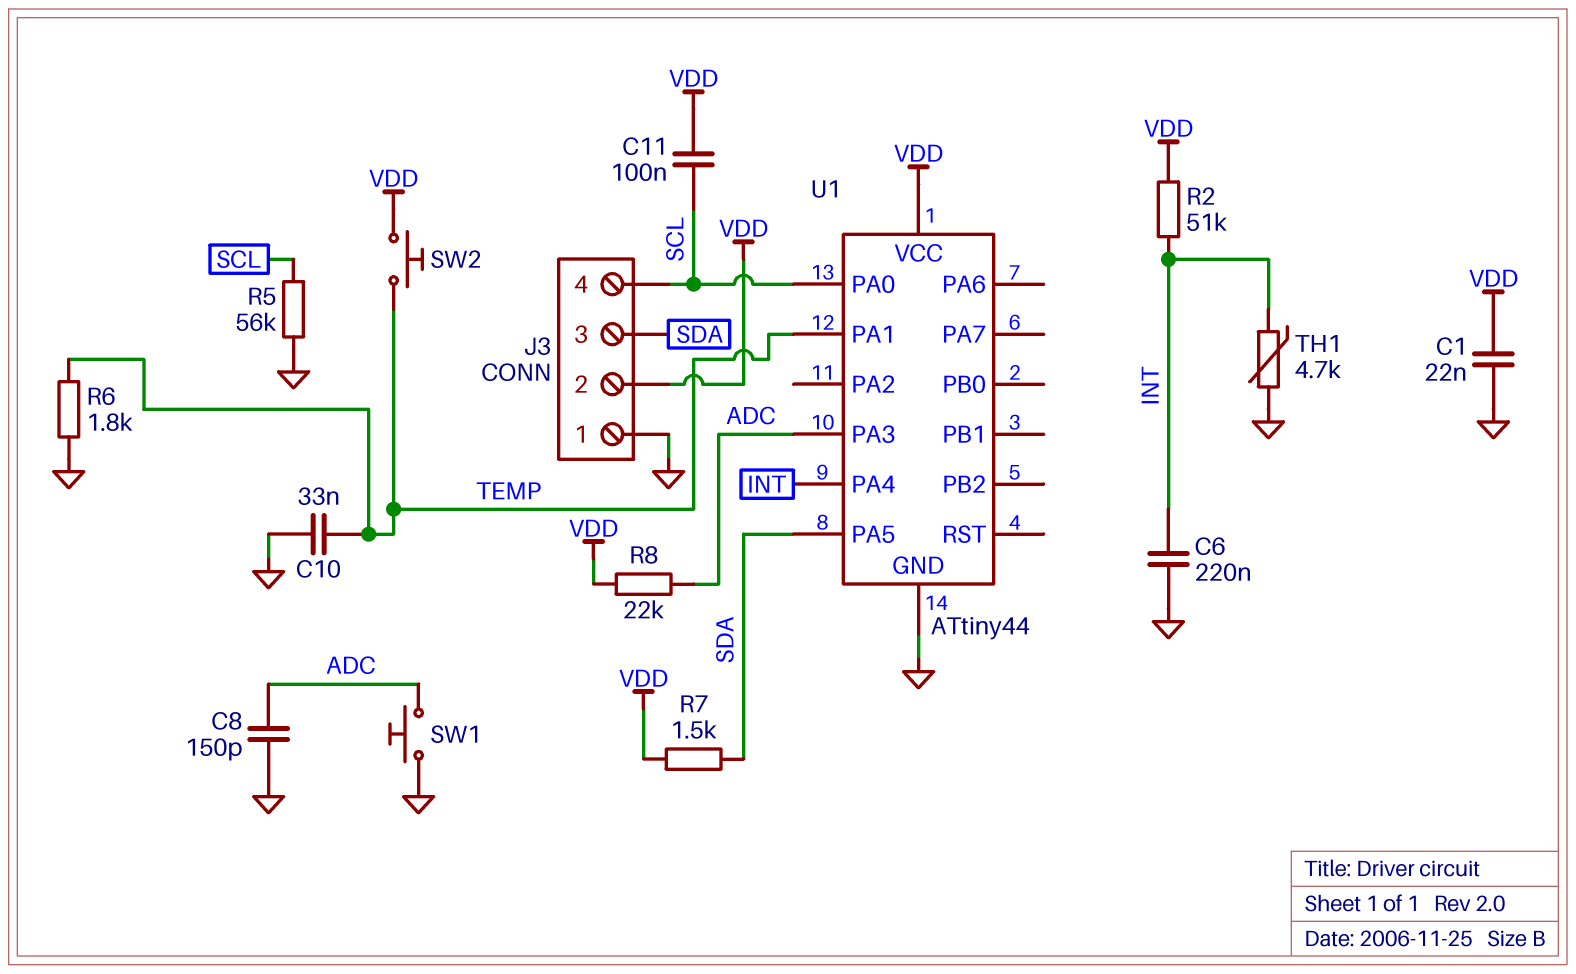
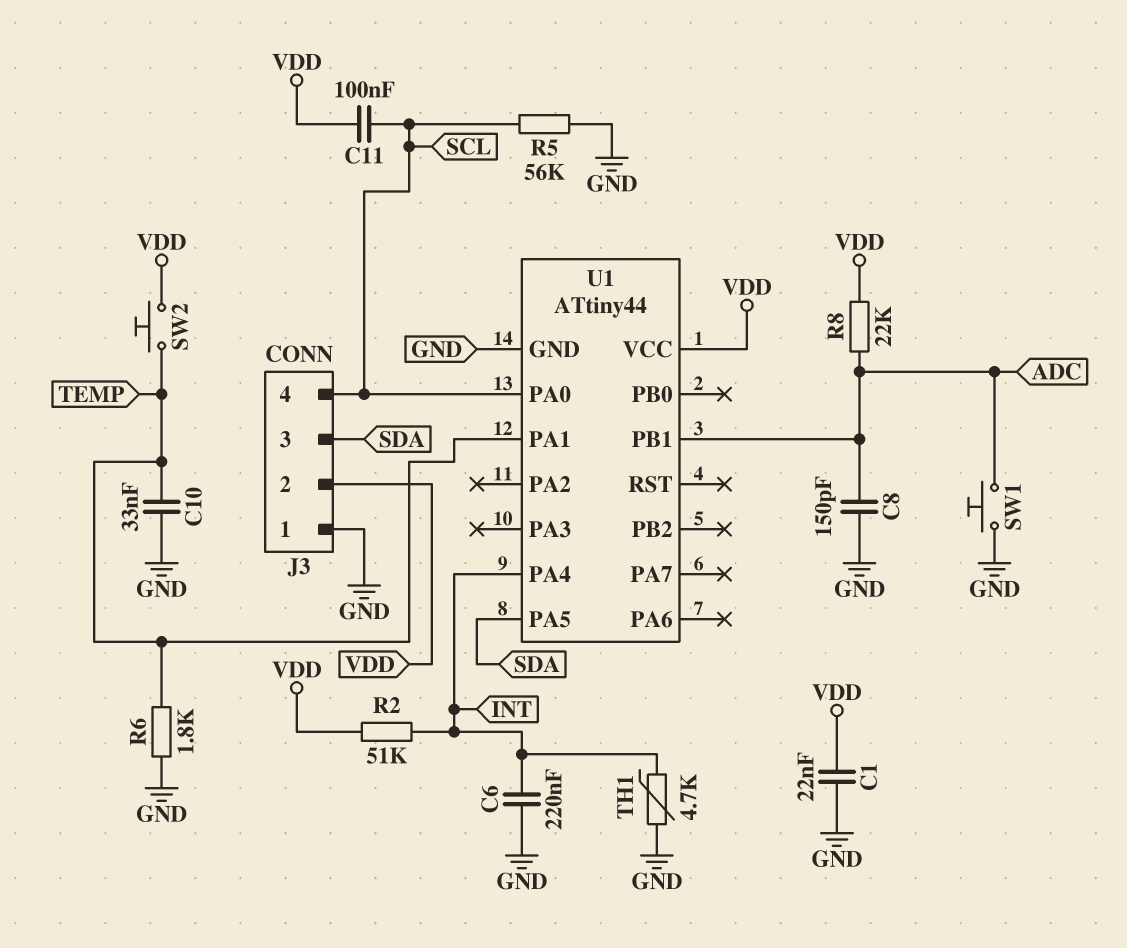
R7: 1.5k (SDA, VDD) -> none
U1 pin PA3: ADC -> none
U1 pin PB1: none -> ADC

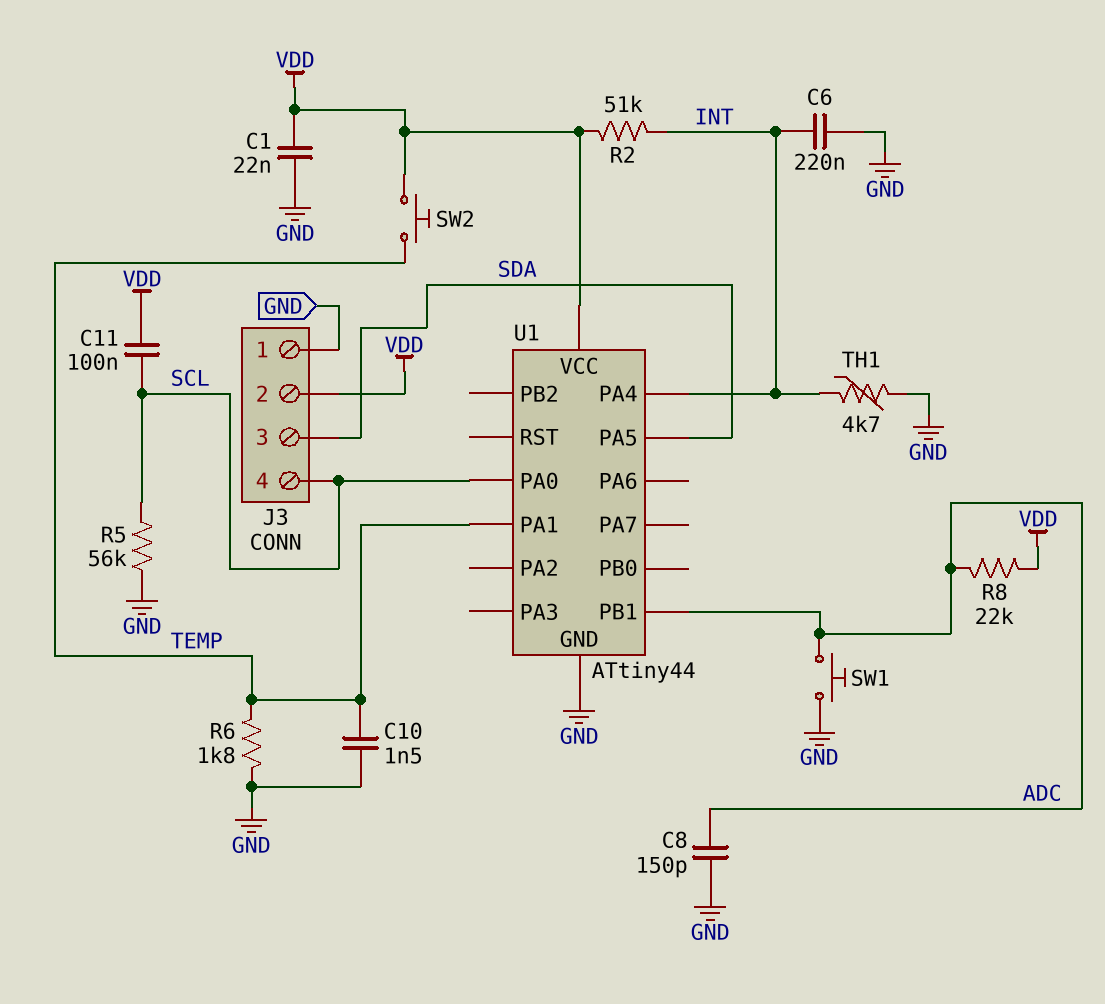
C10: 33nF (GND, TEMP) -> 1.5nF (GND, TEMP)

